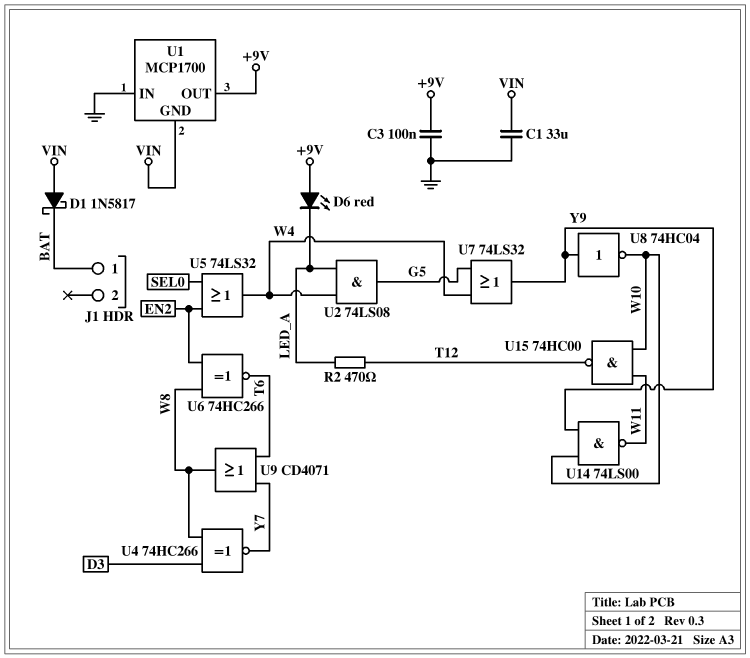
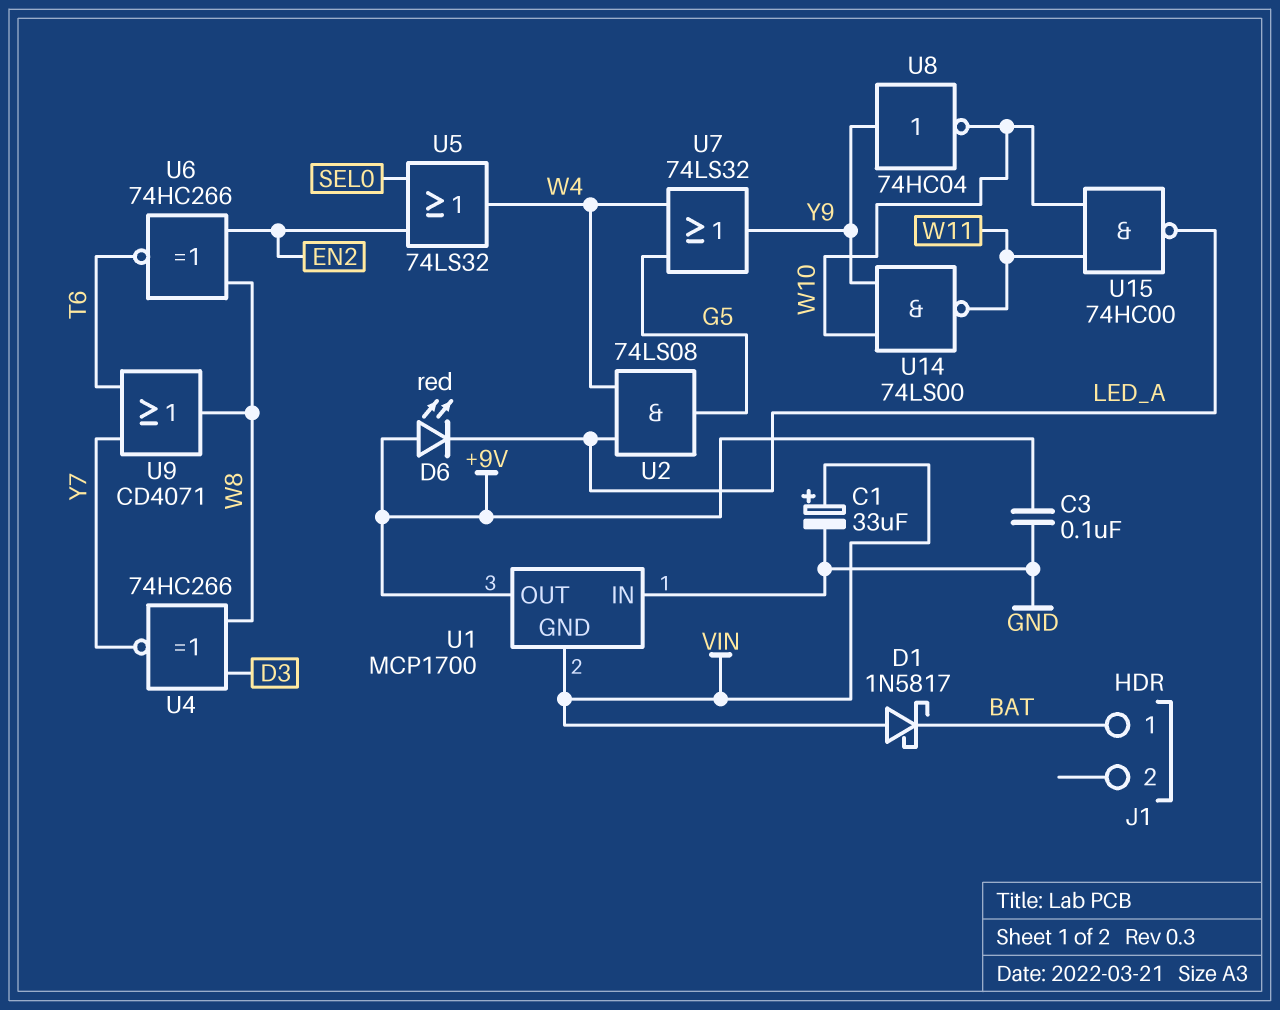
C1: 33uF (GND, VIN) -> 33uF (plus VIN, minus GND)
R2: 470 (LED_A, T12) -> none
U15: NAND 74HC00 (in W10, in W11, out T12) -> NAND 74HC00 (in W10, in W11, out LED_A)

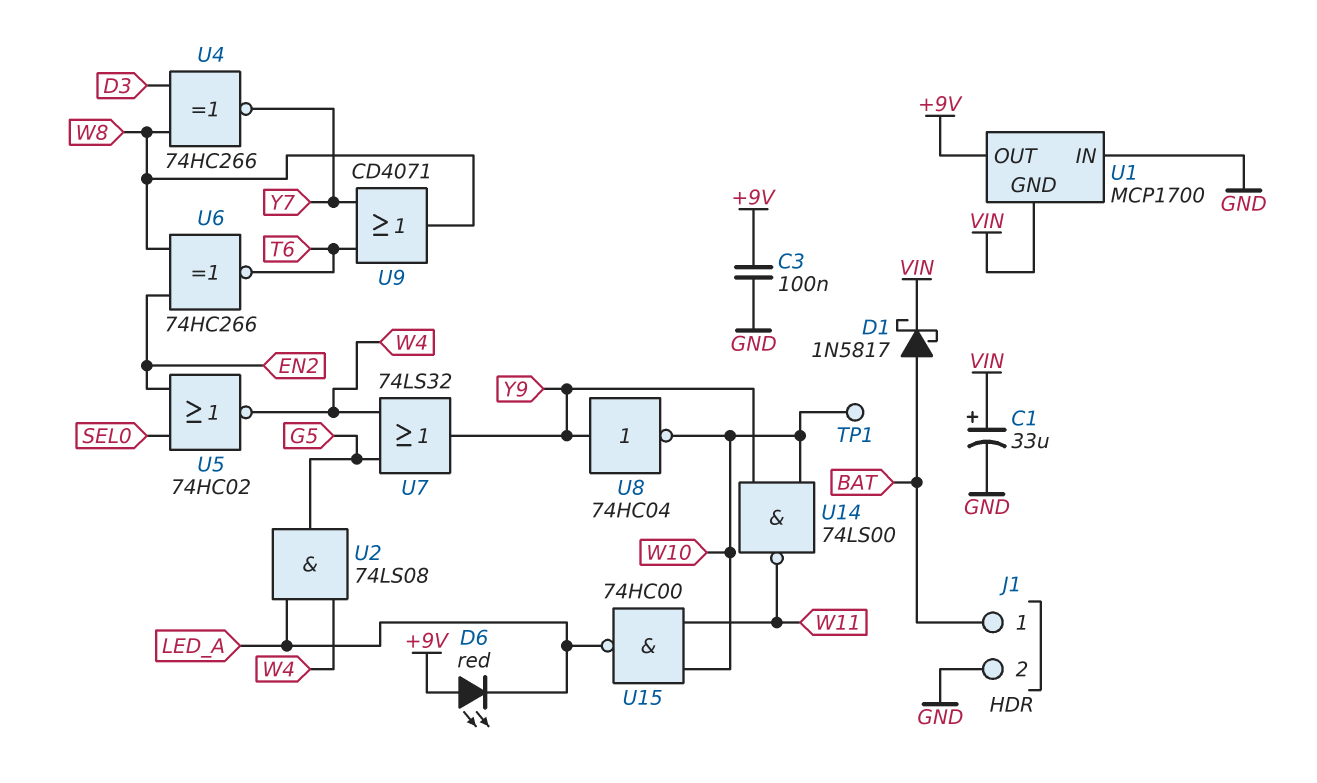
D1: schottky 1N5817 (A VIN, K BAT) -> schottky 1N5817 (A BAT, K VIN)
J1 pin 2: none -> GND
TP1: none -> test point (W10)
U5: OR 74LS32 (in EN2, in SEL0, out W4) -> NOR 74HC02 (in EN2, in SEL0, out W4)

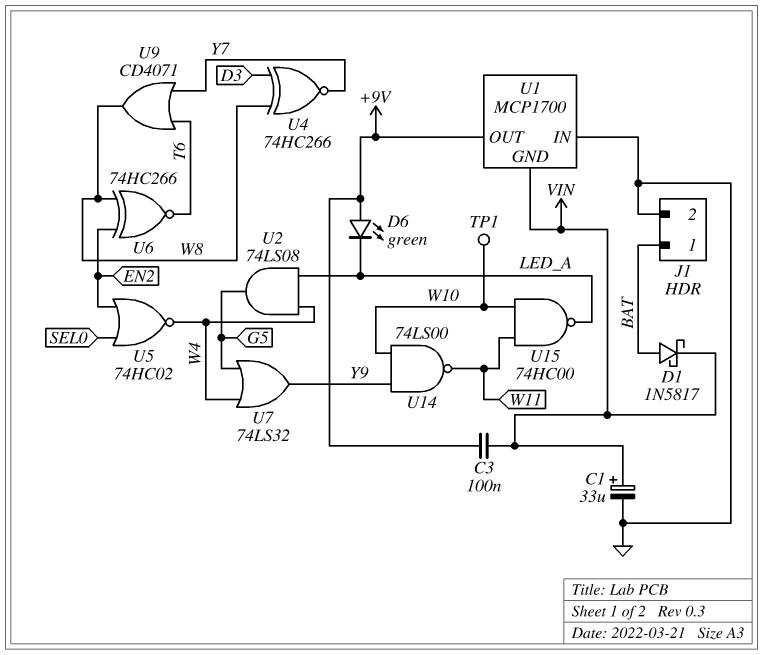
C3: 100nF (+9V, GND) -> 100nF (+9V, VIN)
D6: LED red (A +9V, K LED_A) -> LED green (A +9V, K LED_A)
U8: NOT 74HC04 (in Y9, out W10) -> none

